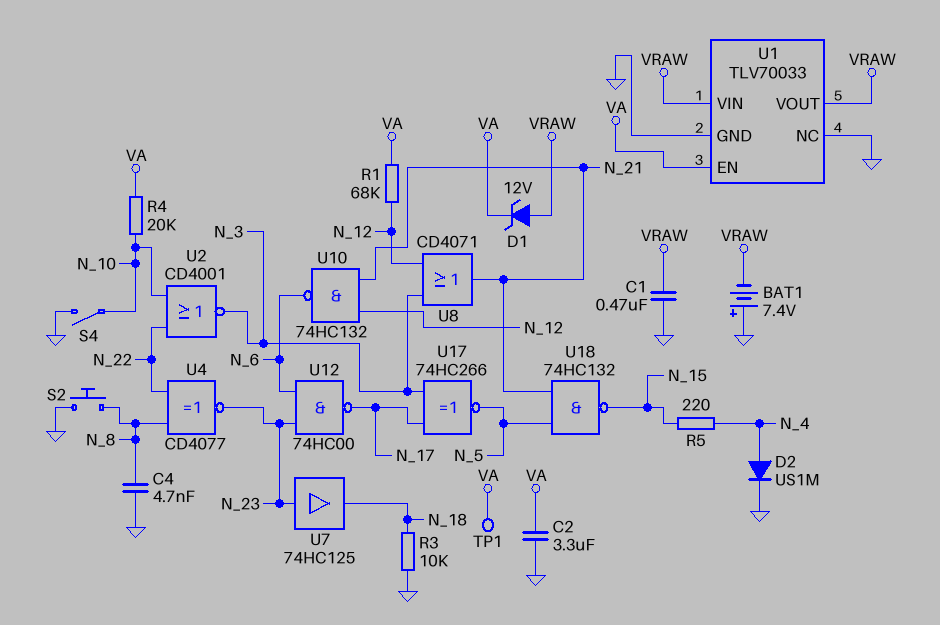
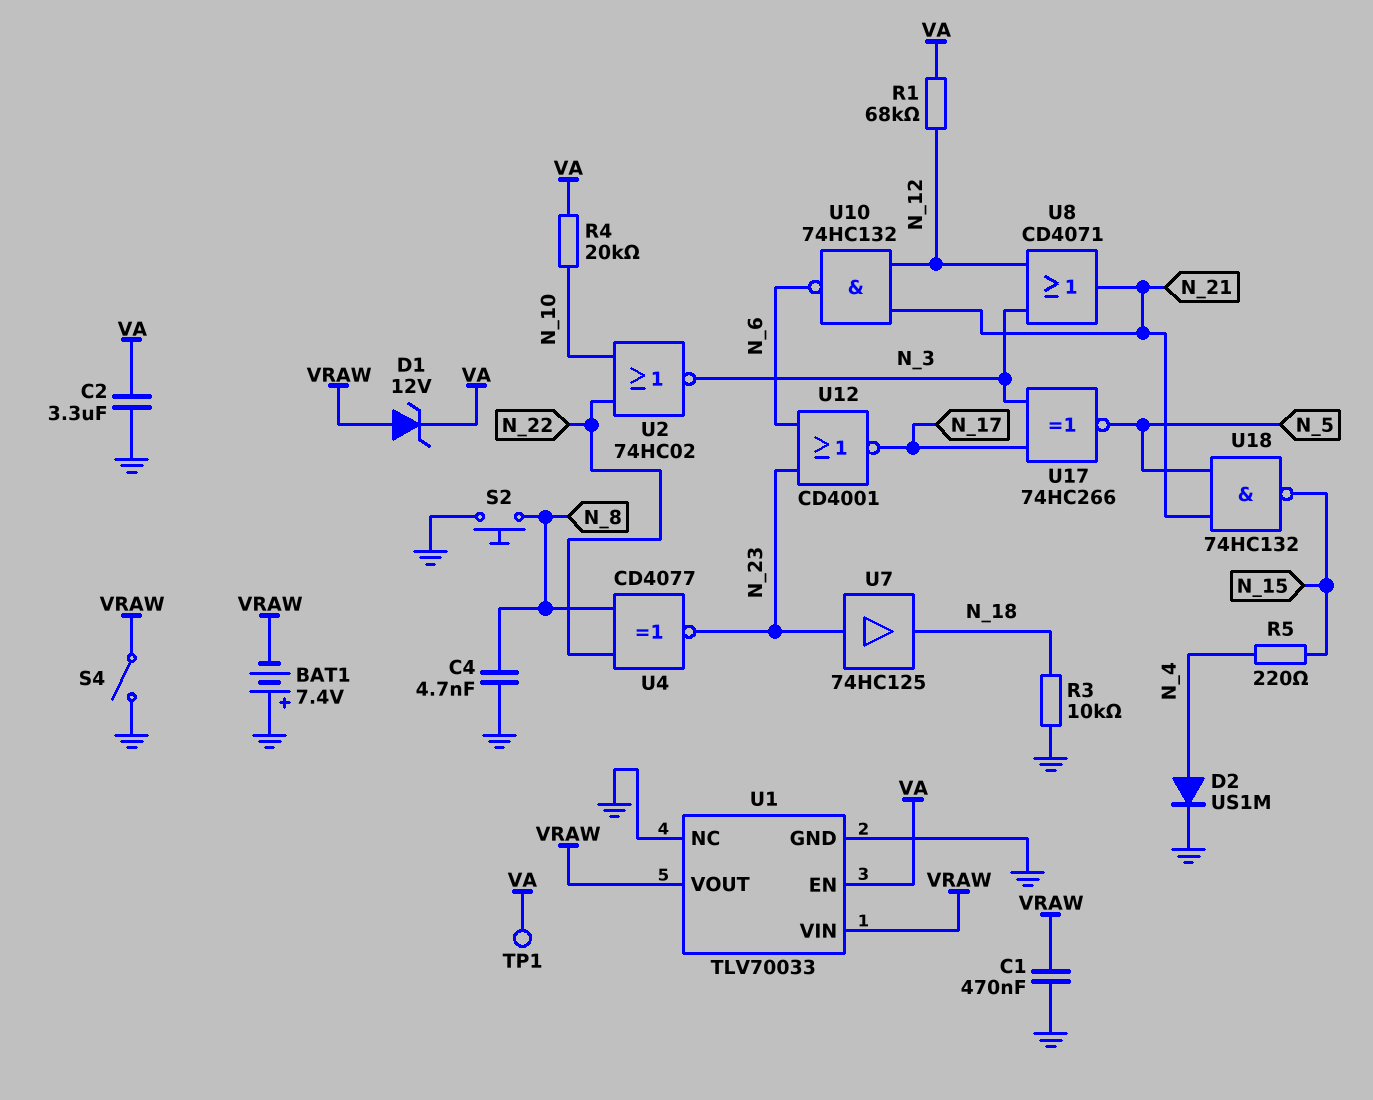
S4: switch (GND, N_10) -> switch (GND, VRAW)
U2: NOR CD4001 (in N_10, in N_22, out N_3) -> NOR 74HC02 (in N_10, in N_22, out N_3)
U12: NAND 74HC00 (in N_6, in N_23, out N_17) -> NOR CD4001 (in N_6, in N_23, out N_17)

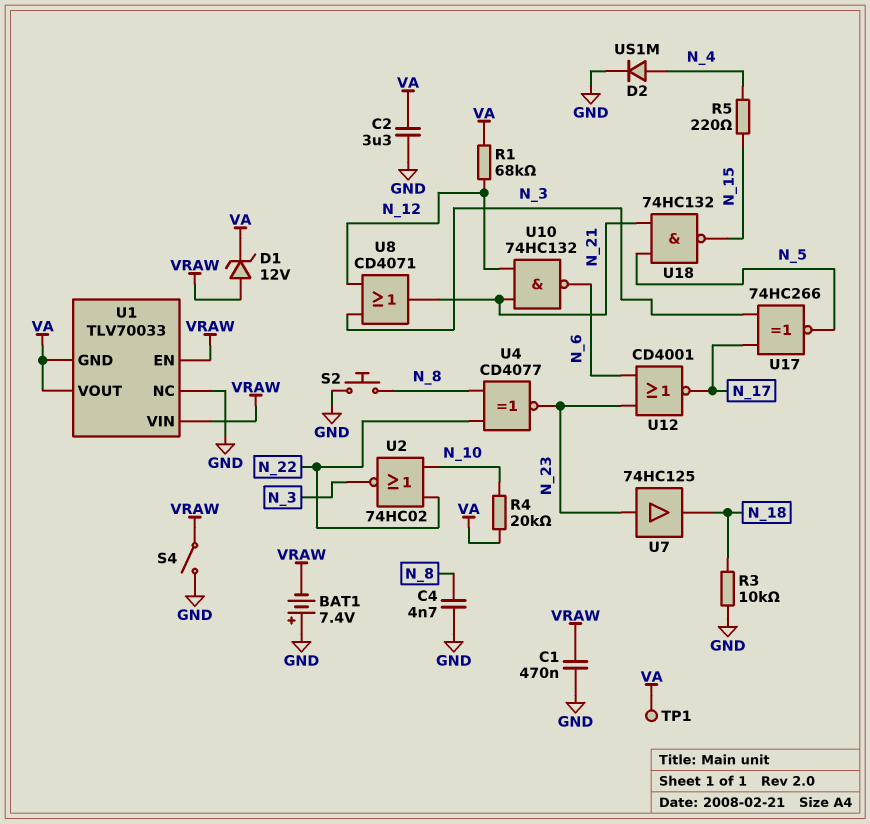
U1 pin EN: VA -> VRAW
U1 pin GND: GND -> VA
U1 pin VOUT: VRAW -> VA

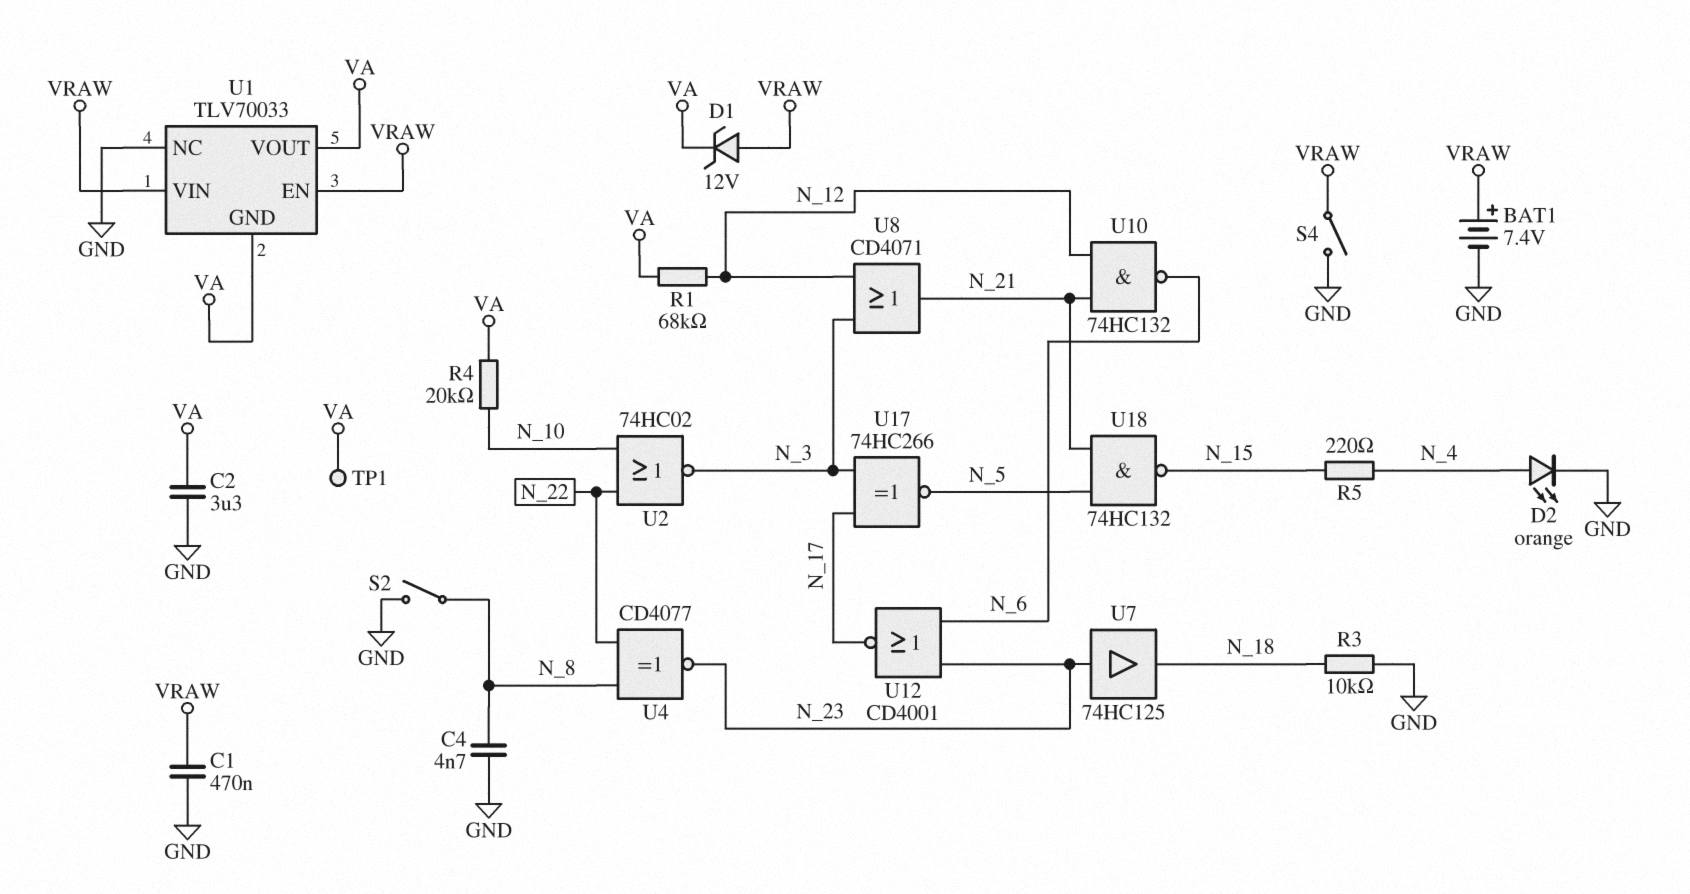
BAT1: 7.4V (plus GND, minus VRAW) -> 7.4V (plus VRAW, minus GND)
D2: diode US1M (A N_4, K GND) -> LED orange (A N_4, K GND)
S2: button (GND, N_8) -> switch (GND, N_8)

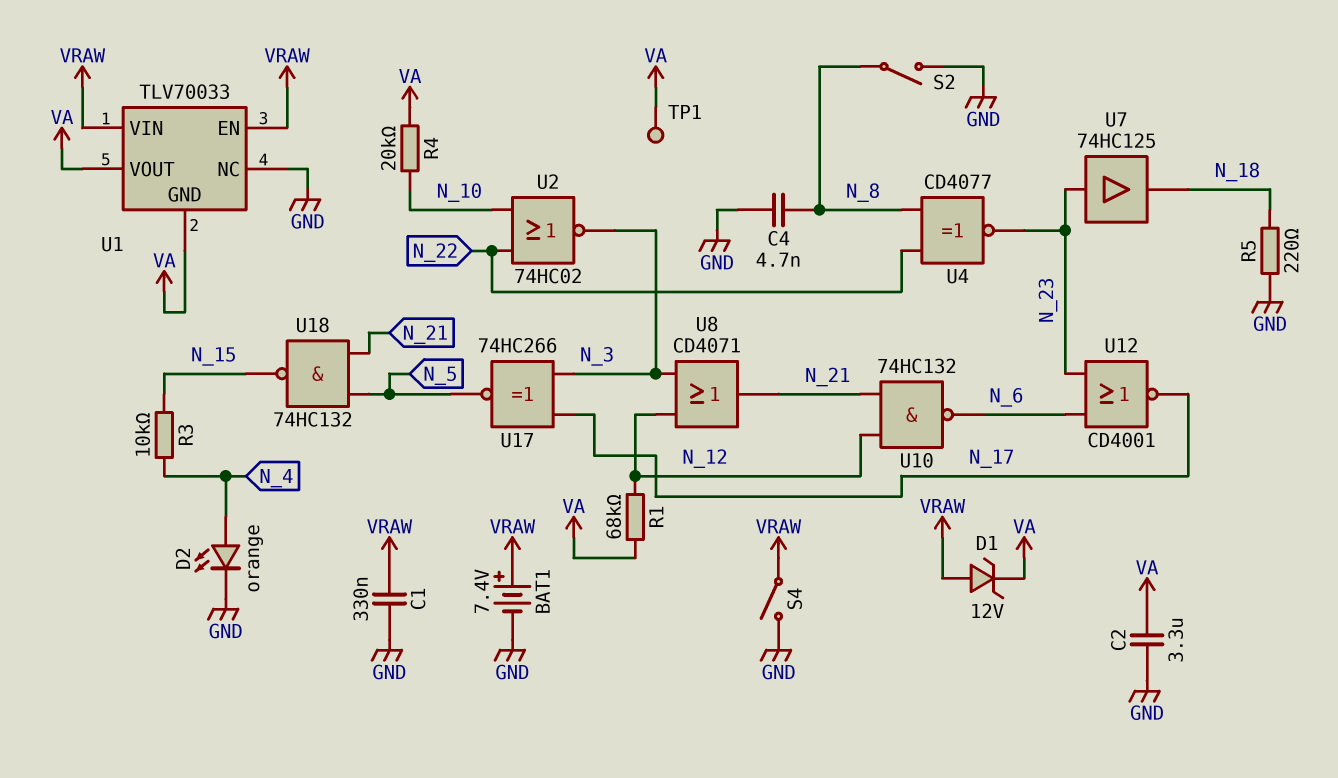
C1: 470nF (GND, VRAW) -> 330nF (GND, VRAW)
R3: 10k (GND, N_18) -> 10k (N_4, N_15)
R5: 220 (N_4, N_15) -> 220 (GND, N_18)

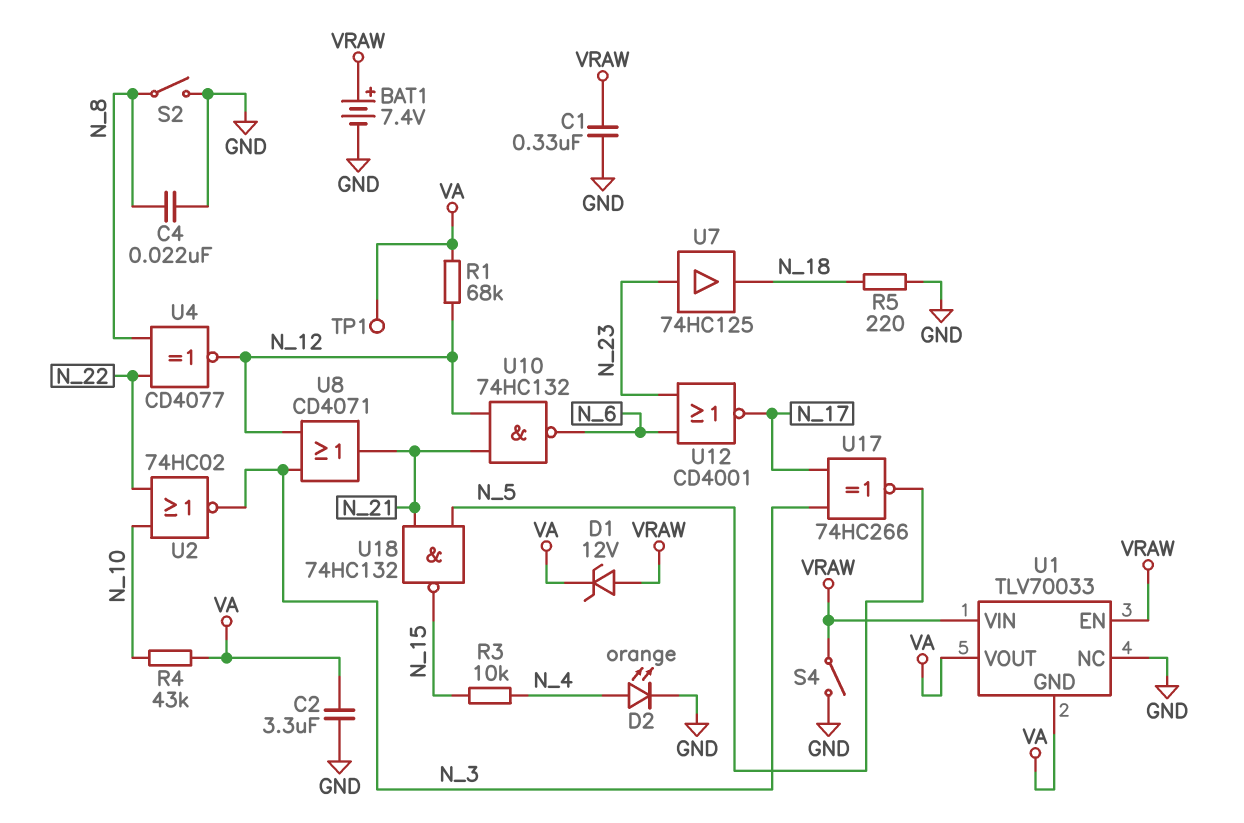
C4: 4.7nF (GND, N_8) -> 22nF (GND, N_8)
R4: 20k (N_10, VA) -> 43k (N_10, VA)
U4: XNOR CD4077 (in N_8, in N_22, out N_23) -> XNOR CD4077 (in N_8, in N_22, out N_12)

